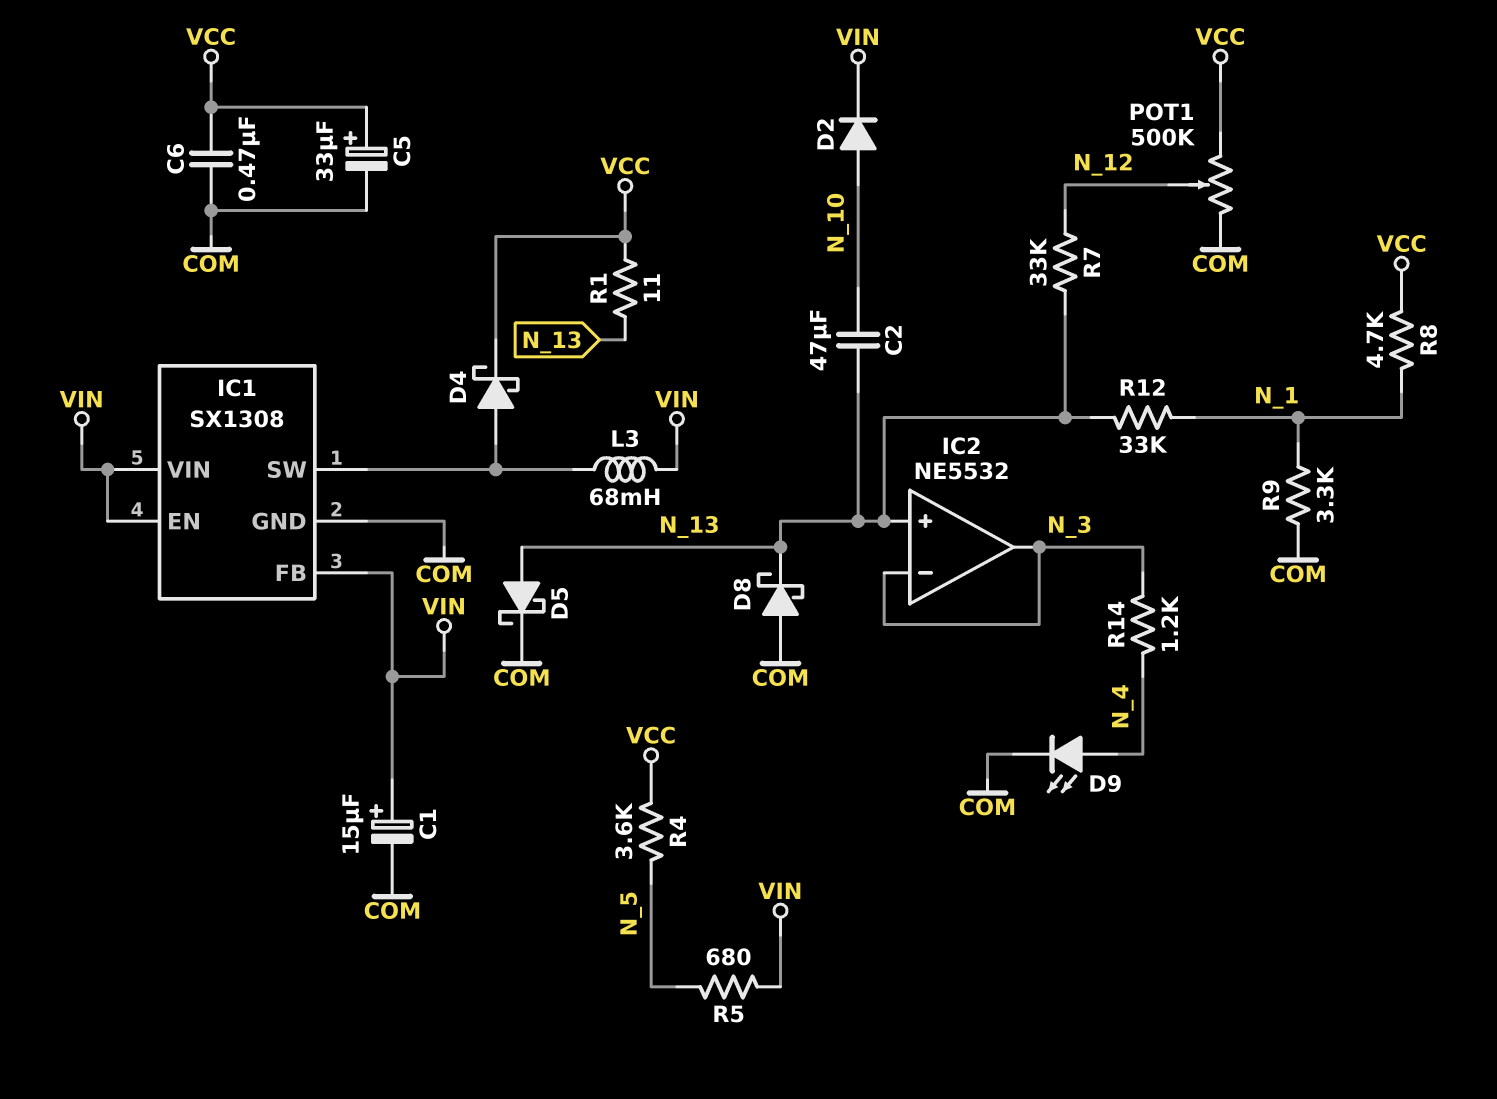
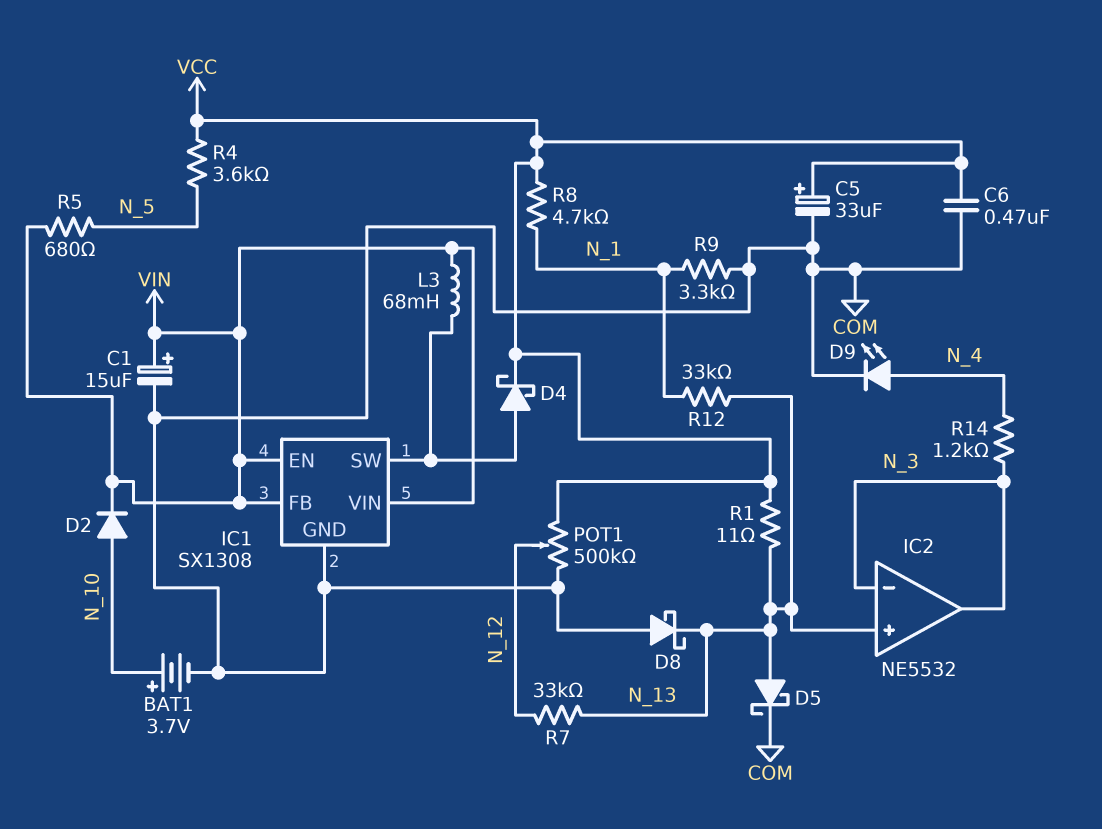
BAT1: none -> 3.7V (plus N_10, minus COM)
C2: 47uF (N_10, N_13) -> none

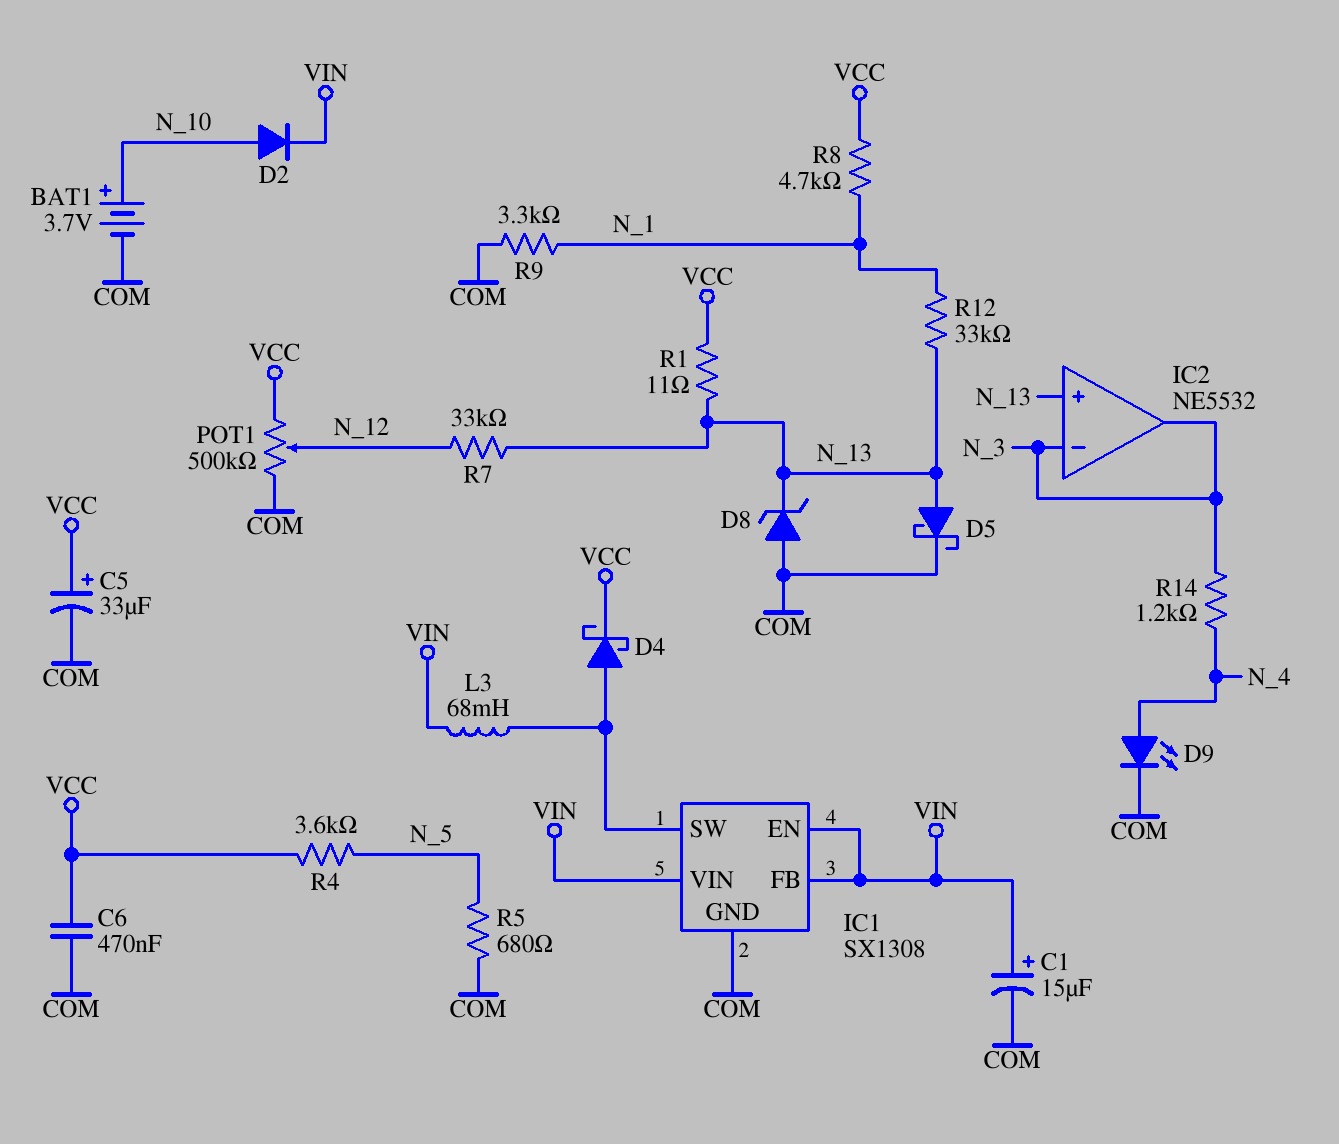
D8: schottky (A COM, K N_13) -> zener (A COM, K N_13)
R5: 680 (N_5, VIN) -> 680 (COM, N_5)

